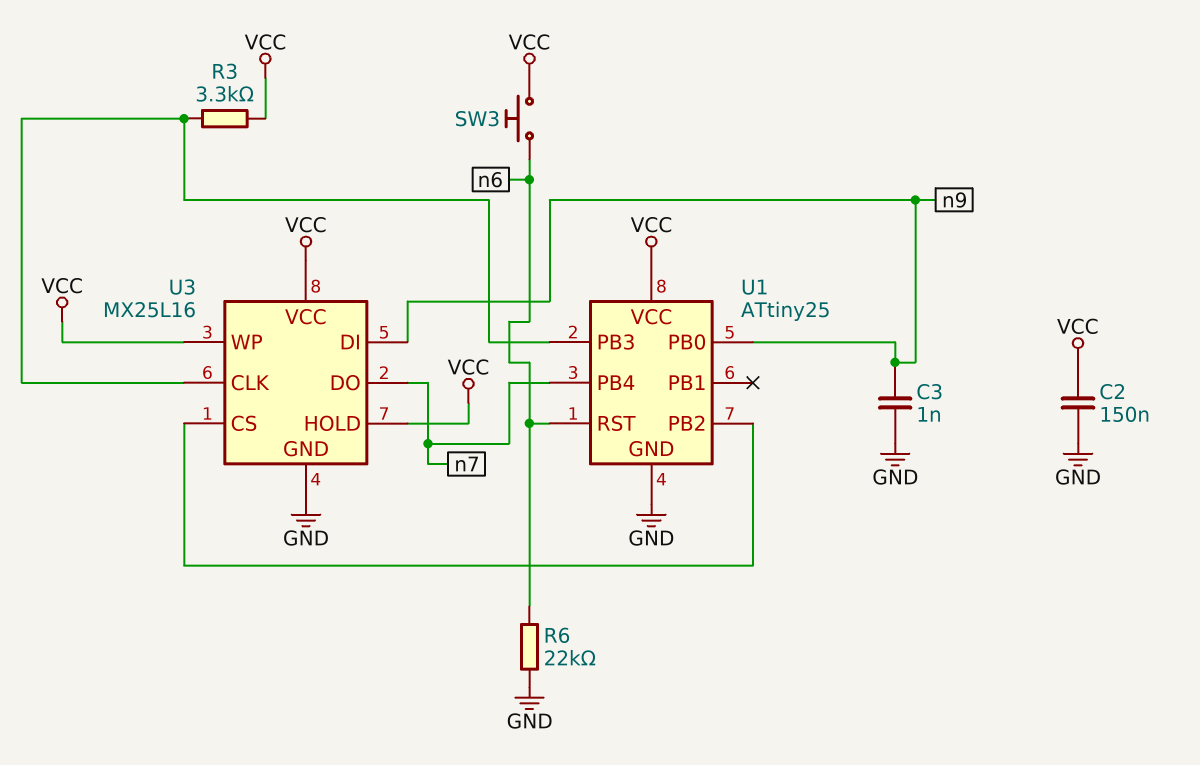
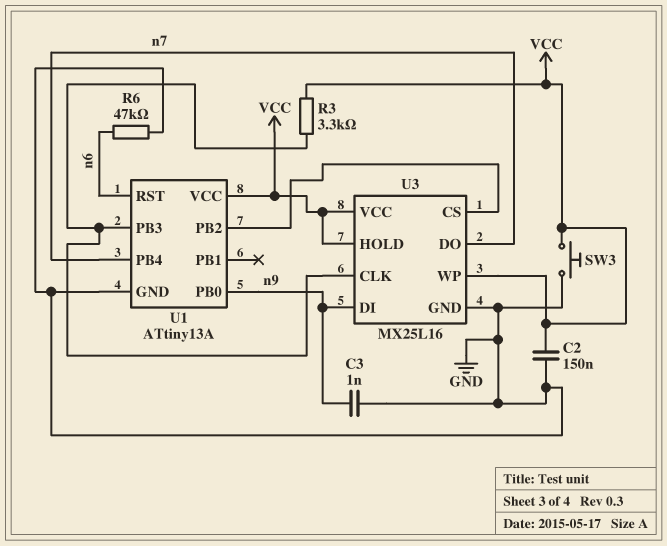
R6: 22k (GND, n6) -> 47k (GND, n6)
SW3: button (VCC, n6) -> button (GND, VCC)
U1: ATtiny25 -> ATtiny13A

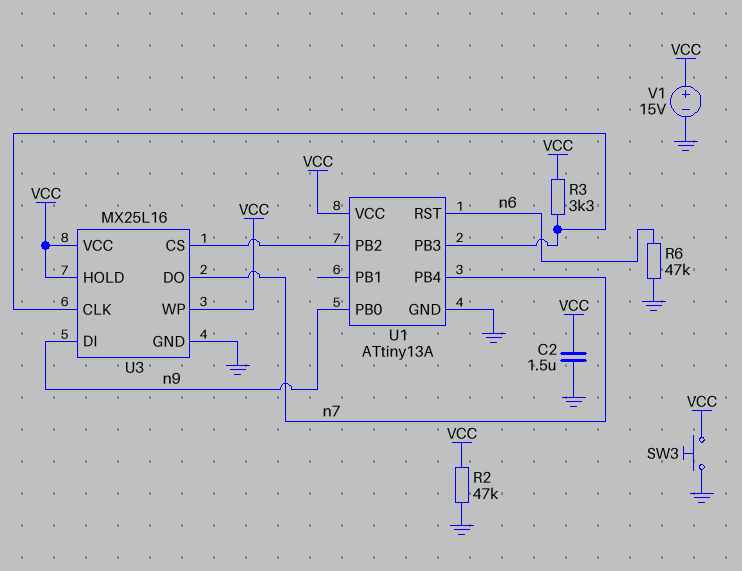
C2: 150nF (GND, VCC) -> 1.5uF (GND, VCC)
C3: 1nF (GND, n9) -> none
R2: none -> 47k (GND, VCC)
V1: none -> 15V (plus VCC, minus GND)

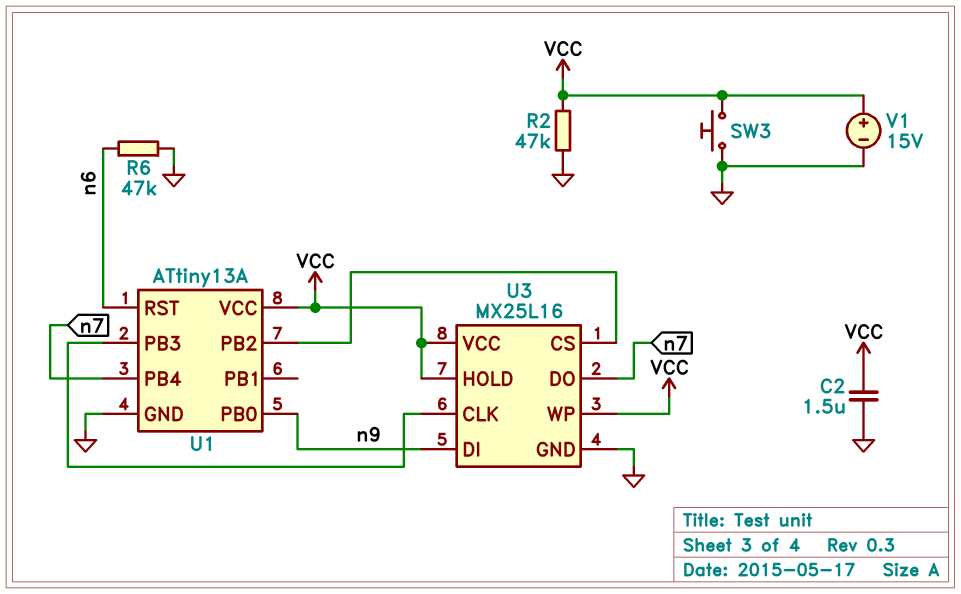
R3: 3.3k (U1/PB3, VCC) -> none

